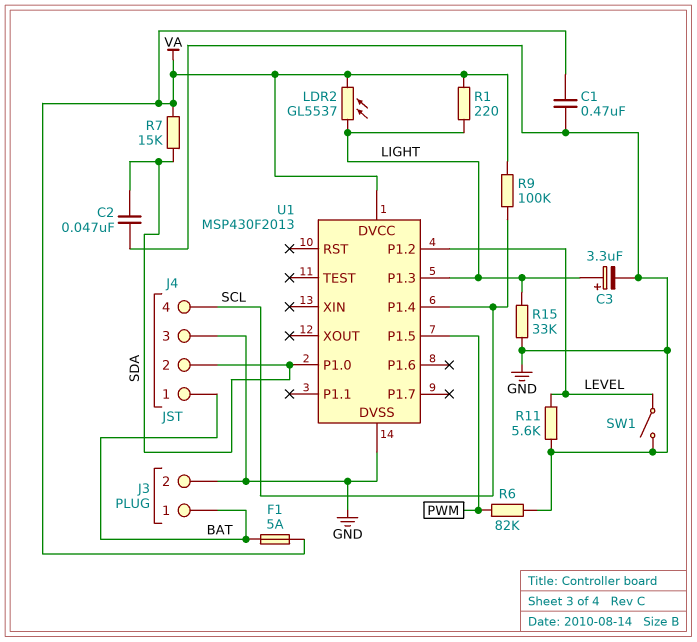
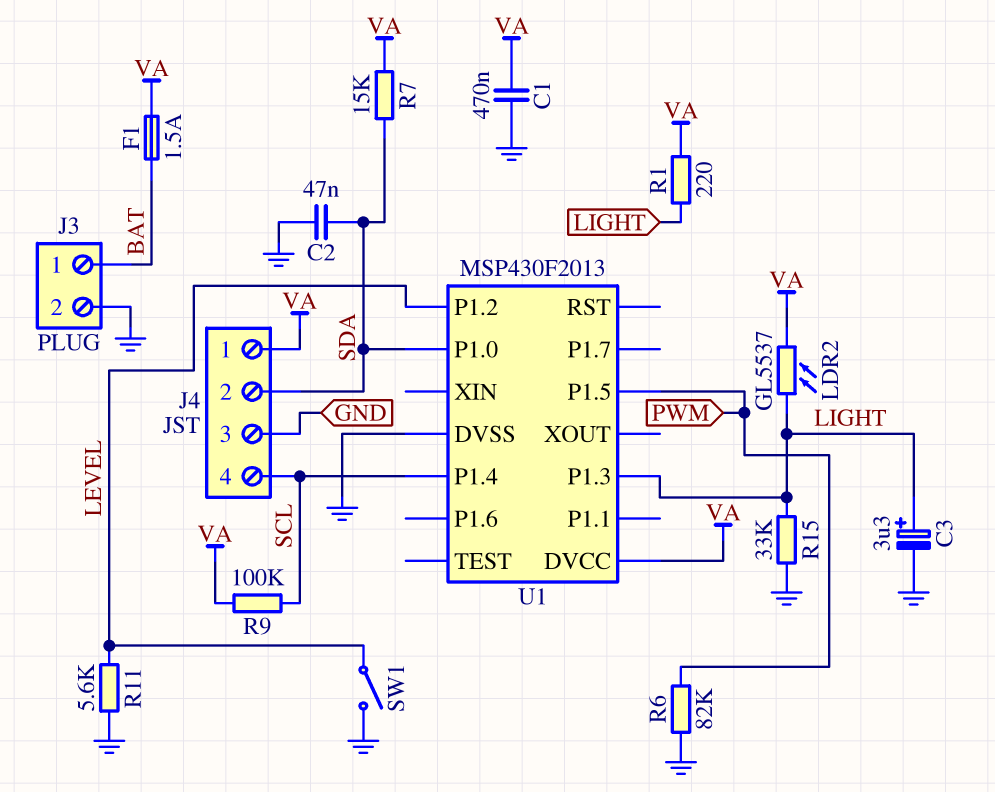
F1: 5A (BAT, VA) -> 1.5A (BAT, VA)
J4 pin 1: BAT -> VA

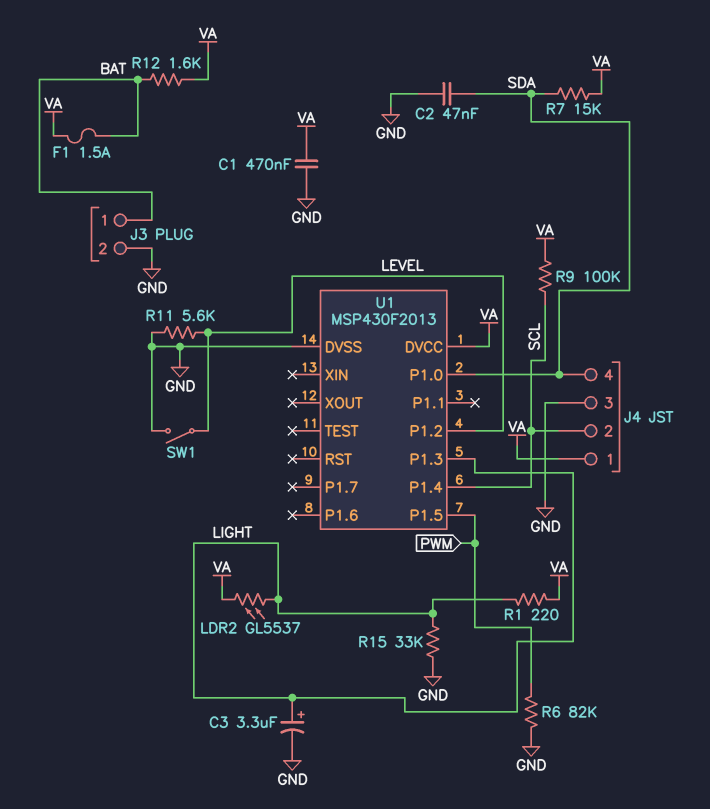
J4 pin 2: SDA -> SCL
J4 pin 4: SCL -> SDA
R12: none -> 1.6k (BAT, VA)

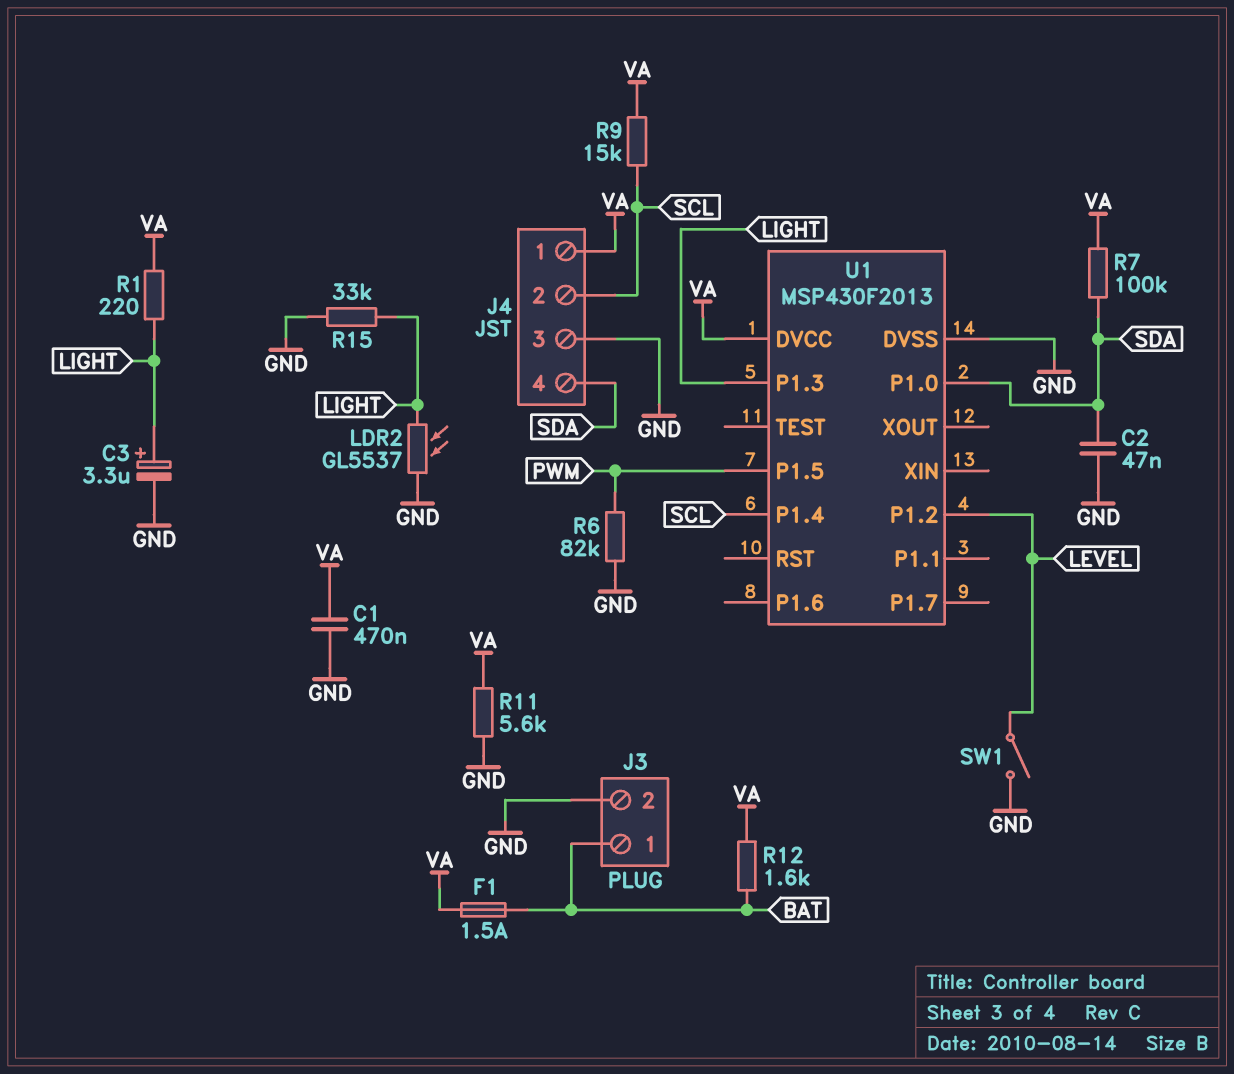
LDR2: GL5537 (LIGHT, VA) -> GL5537 (GND, LIGHT)
R7: 15k (SDA, VA) -> 100k (SDA, VA)
R9: 100k (SCL, VA) -> 15k (SCL, VA)
R11: 5.6k (GND, LEVEL) -> 5.6k (GND, VA)

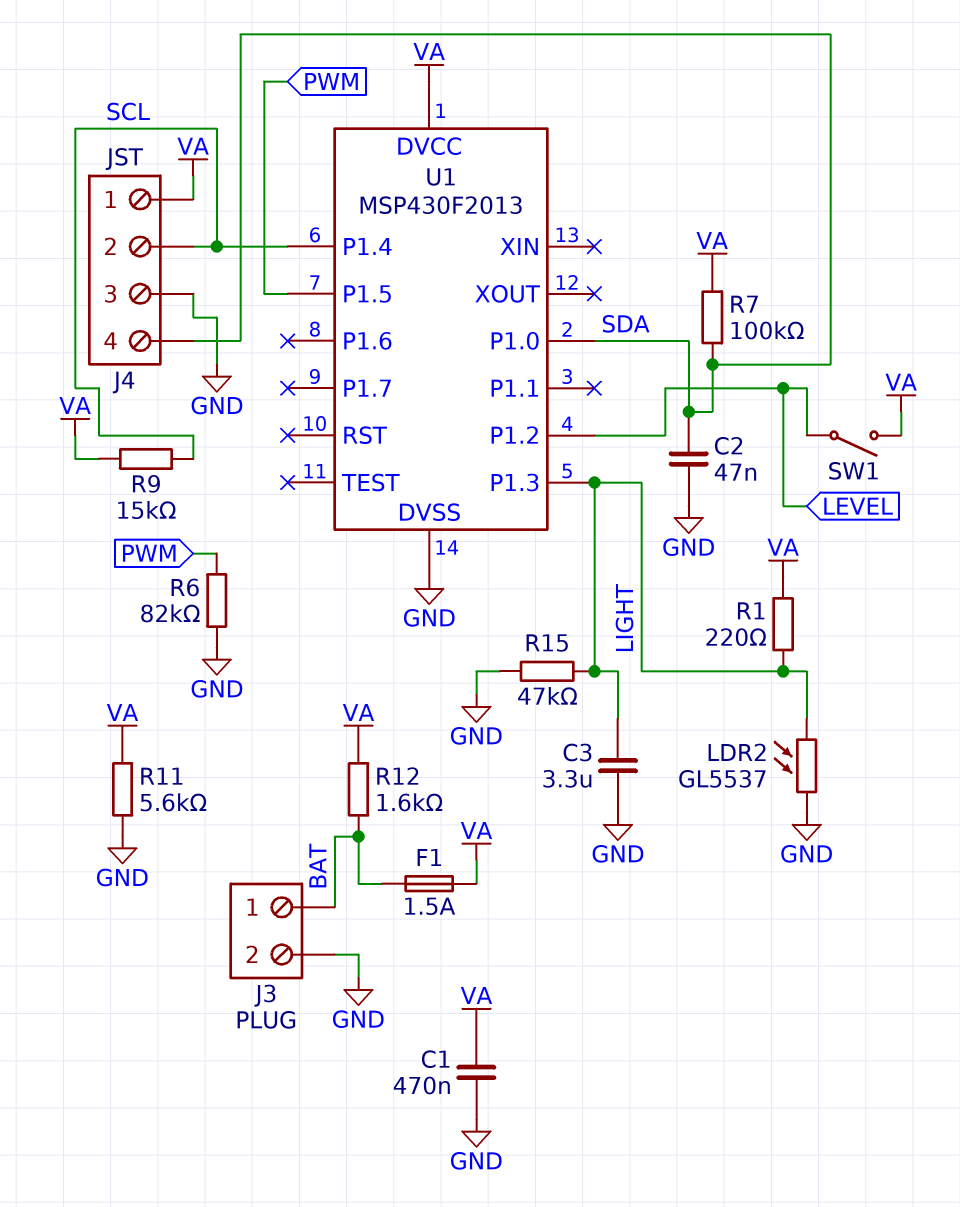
C3: 3.3uF (plus LIGHT, minus GND) -> 3.3uF (GND, LIGHT)
R15: 33k (GND, LIGHT) -> 47k (GND, LIGHT)
SW1: switch (GND, LEVEL) -> switch (LEVEL, VA)

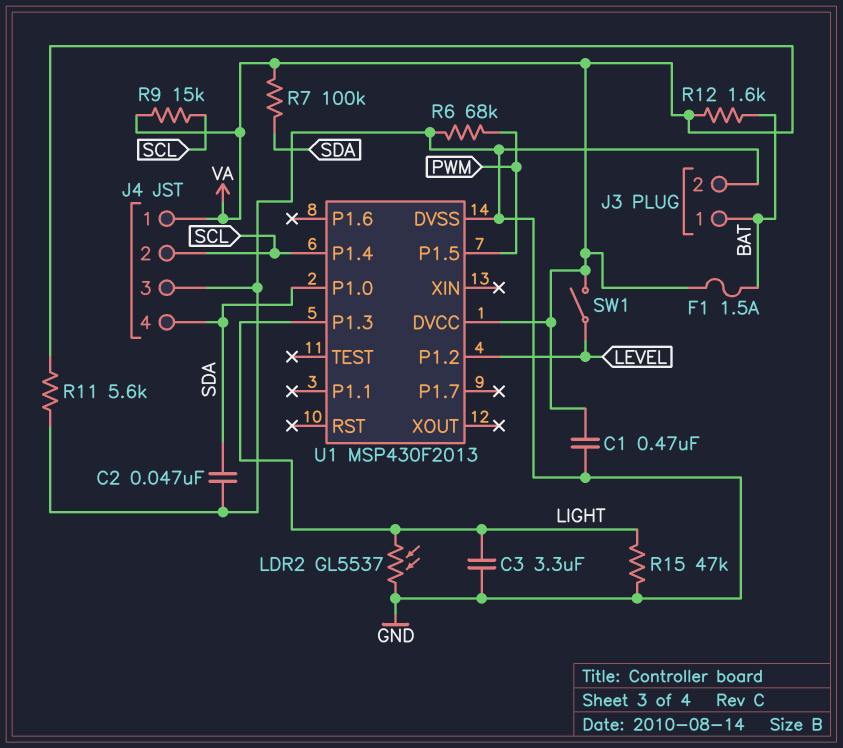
R1: 220 (LIGHT, VA) -> none
R6: 82k (GND, PWM) -> 68k (GND, PWM)

